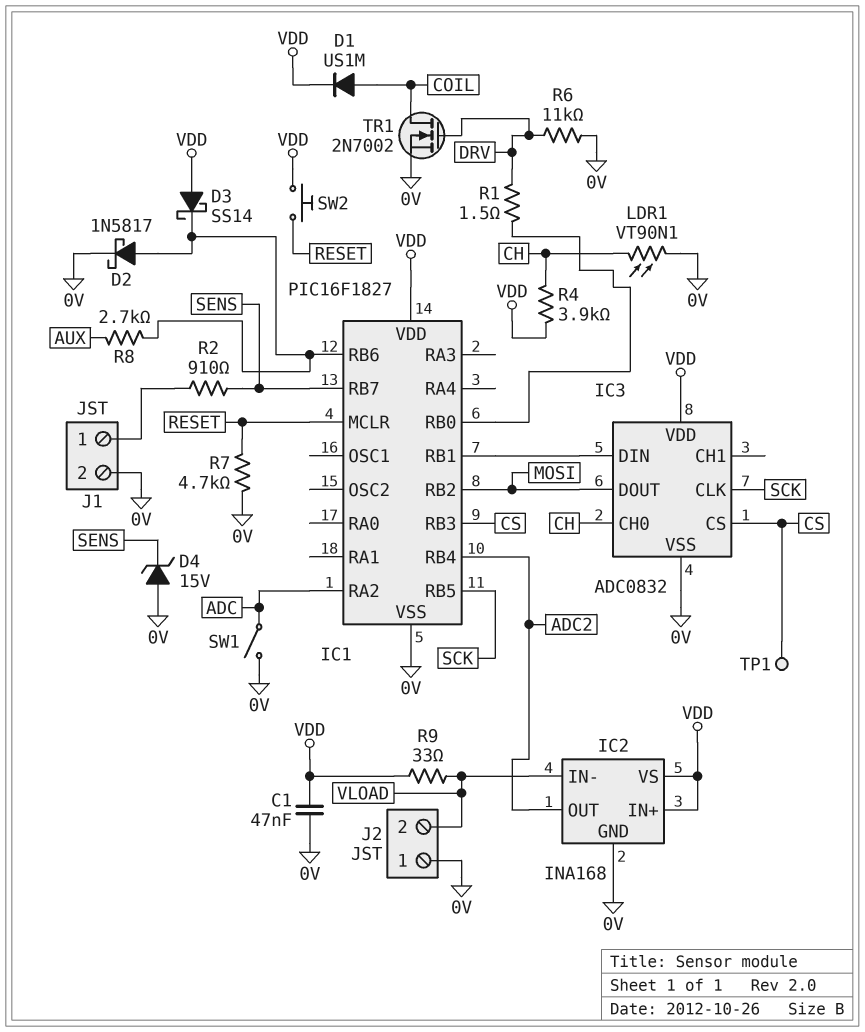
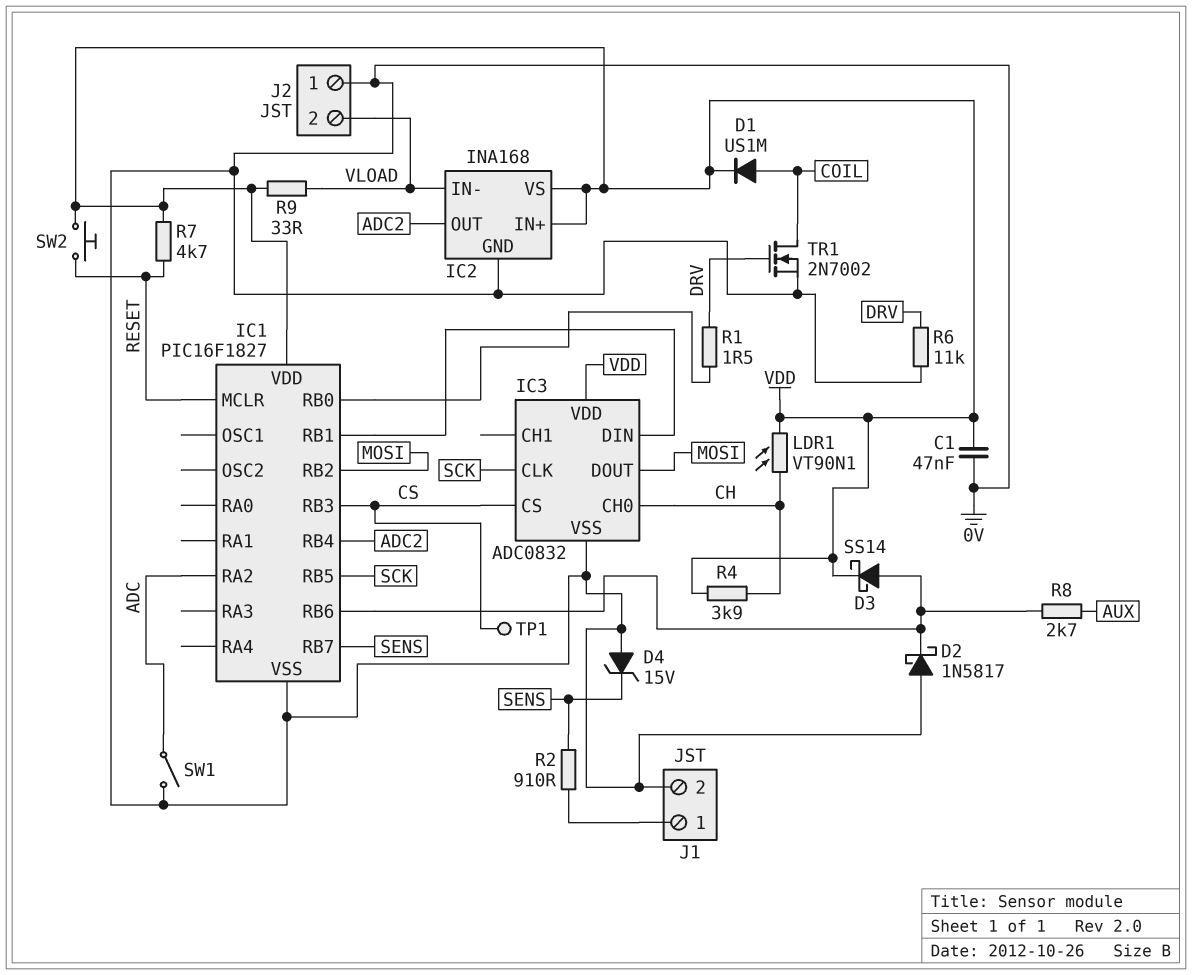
D2: schottky 1N5817 (A IC1/RB6, K 0V) -> schottky 1N5817 (A 0V, K IC1/RB6)
D3: schottky SS14 (A VDD, K IC1/RB6) -> schottky SS14 (A IC1/RB6, K VDD)
LDR1: VT90N1 (0V, CH) -> VT90N1 (CH, VDD)
R7: 4.7k (0V, RESET) -> 4.7k (RESET, VDD)

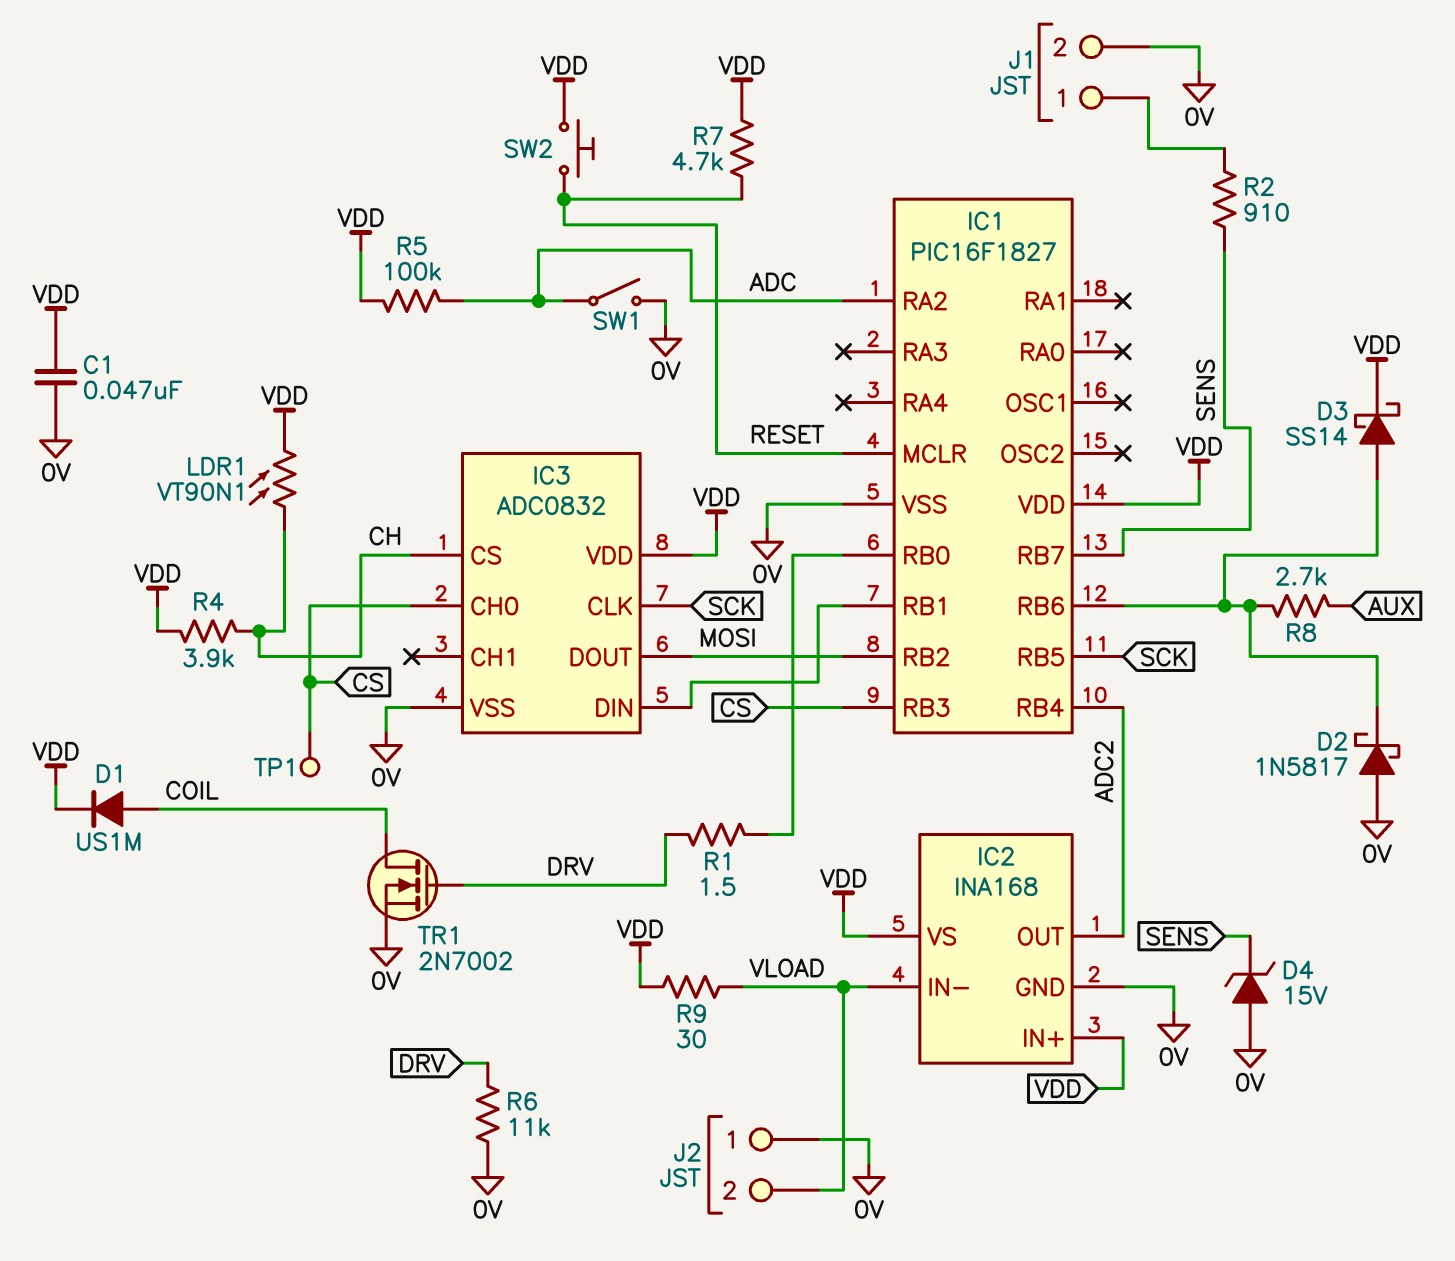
IC3 pin CH0: CH -> CS
IC3 pin CS: CS -> CH
R5: none -> 100k (ADC, VDD)
R9: 33 (VDD, VLOAD) -> 30 (VDD, VLOAD)

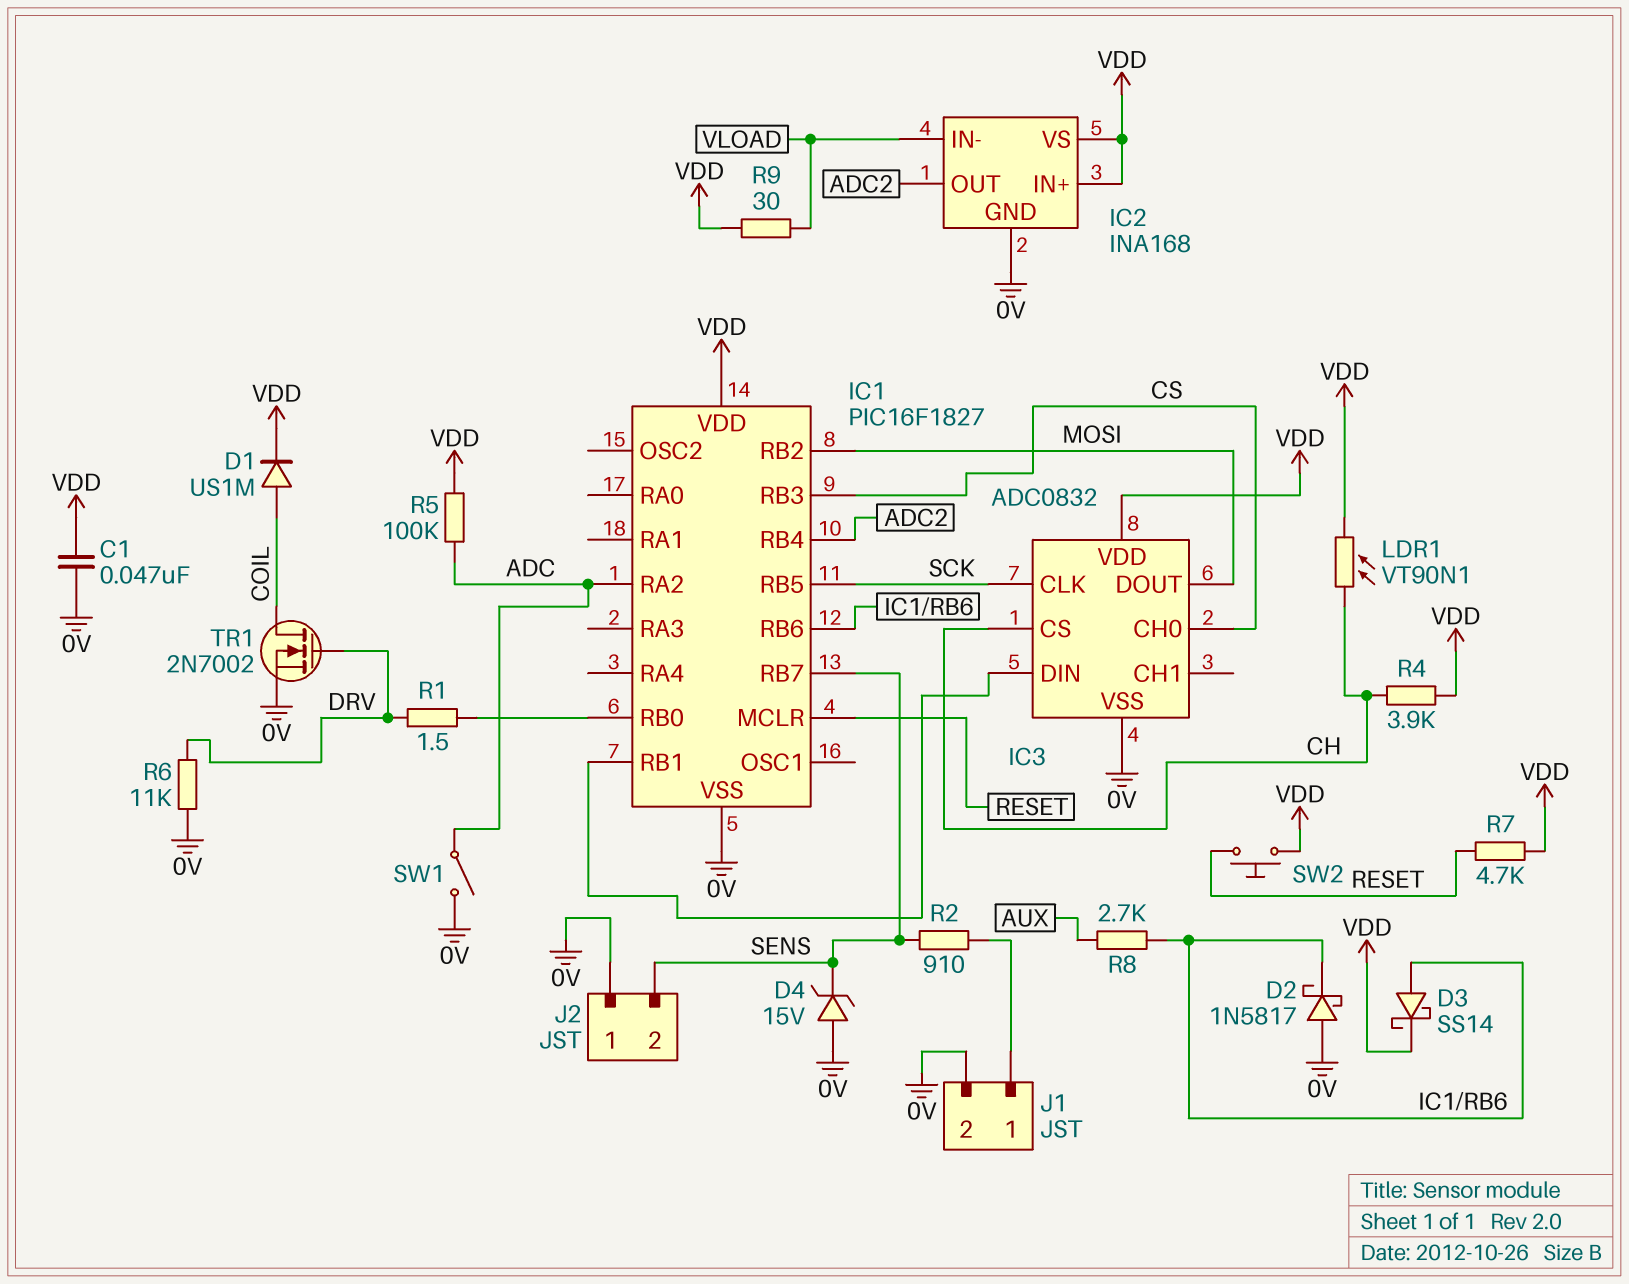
J2 pin 2: VLOAD -> SENS
TP1: test point (CS) -> none

